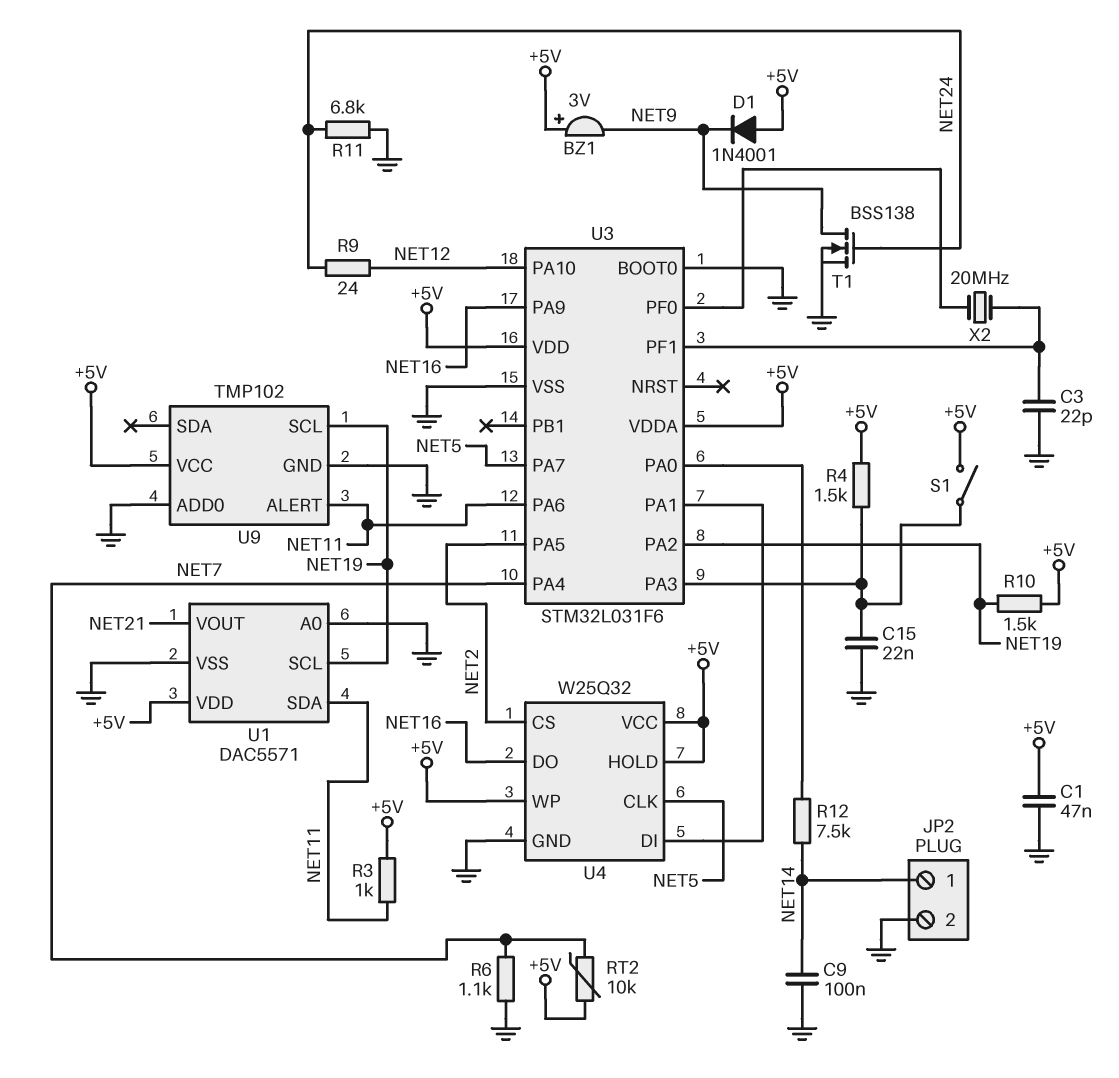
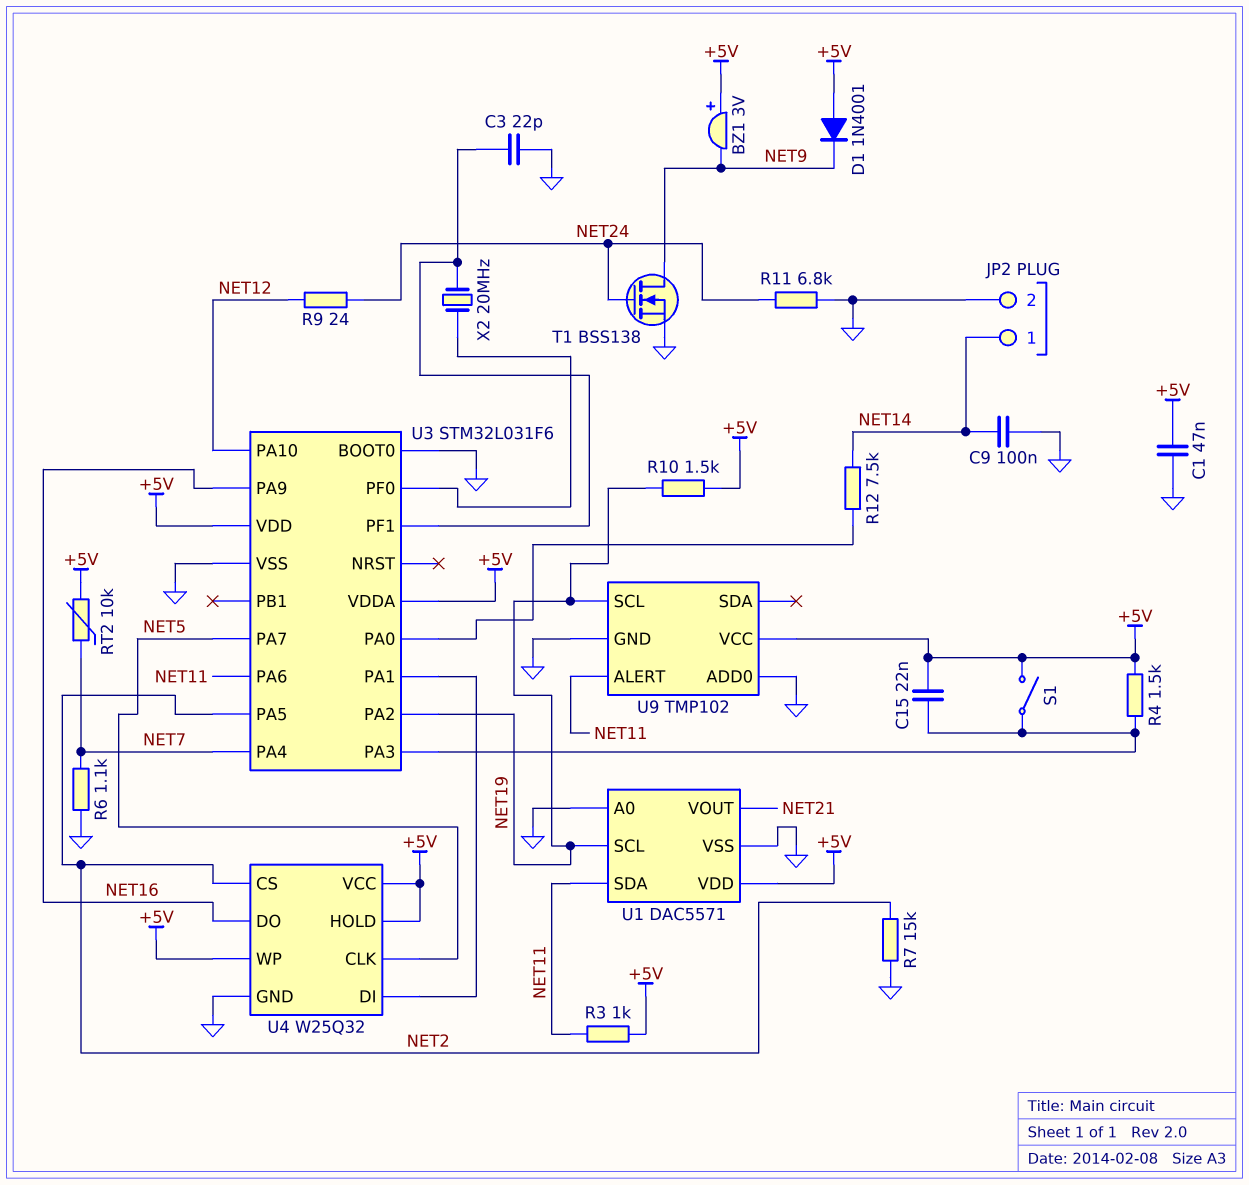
C15: 22nF (GND, U3/PA3) -> 22nF (+5V, U3/PA3)
R7: none -> 15k (GND, NET2)

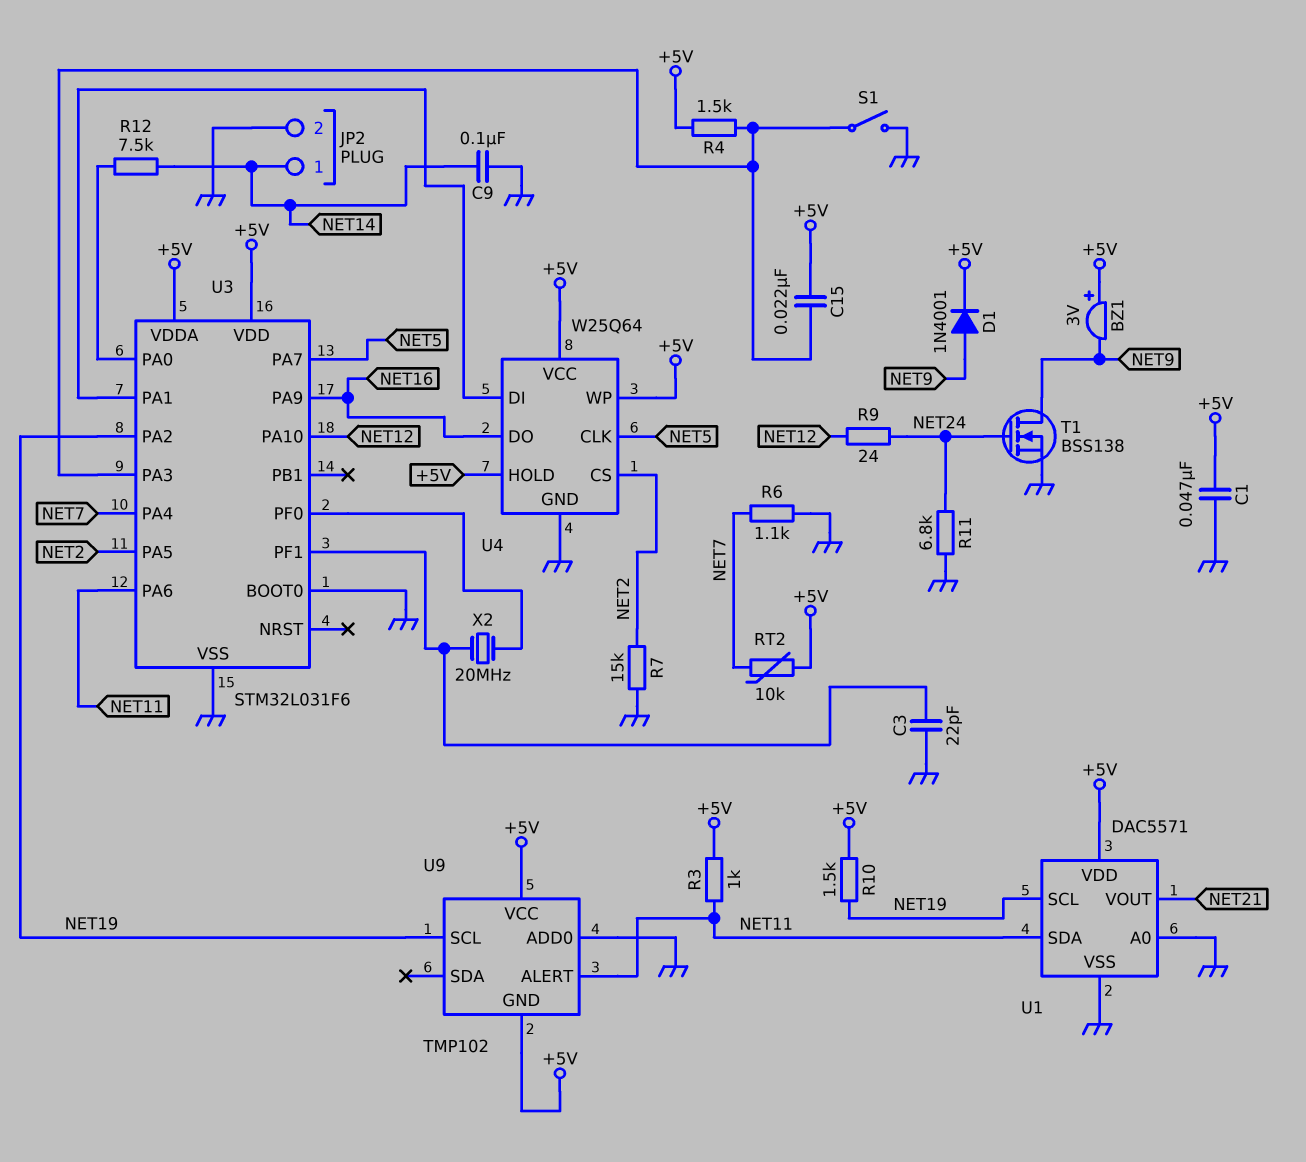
D1: diode 1N4001 (A +5V, K NET9) -> diode 1N4001 (A NET9, K +5V)
S1: switch (+5V, U3/PA3) -> switch (GND, U3/PA3)
U4: W25Q32 -> W25Q64
U9 pin GND: GND -> +5V

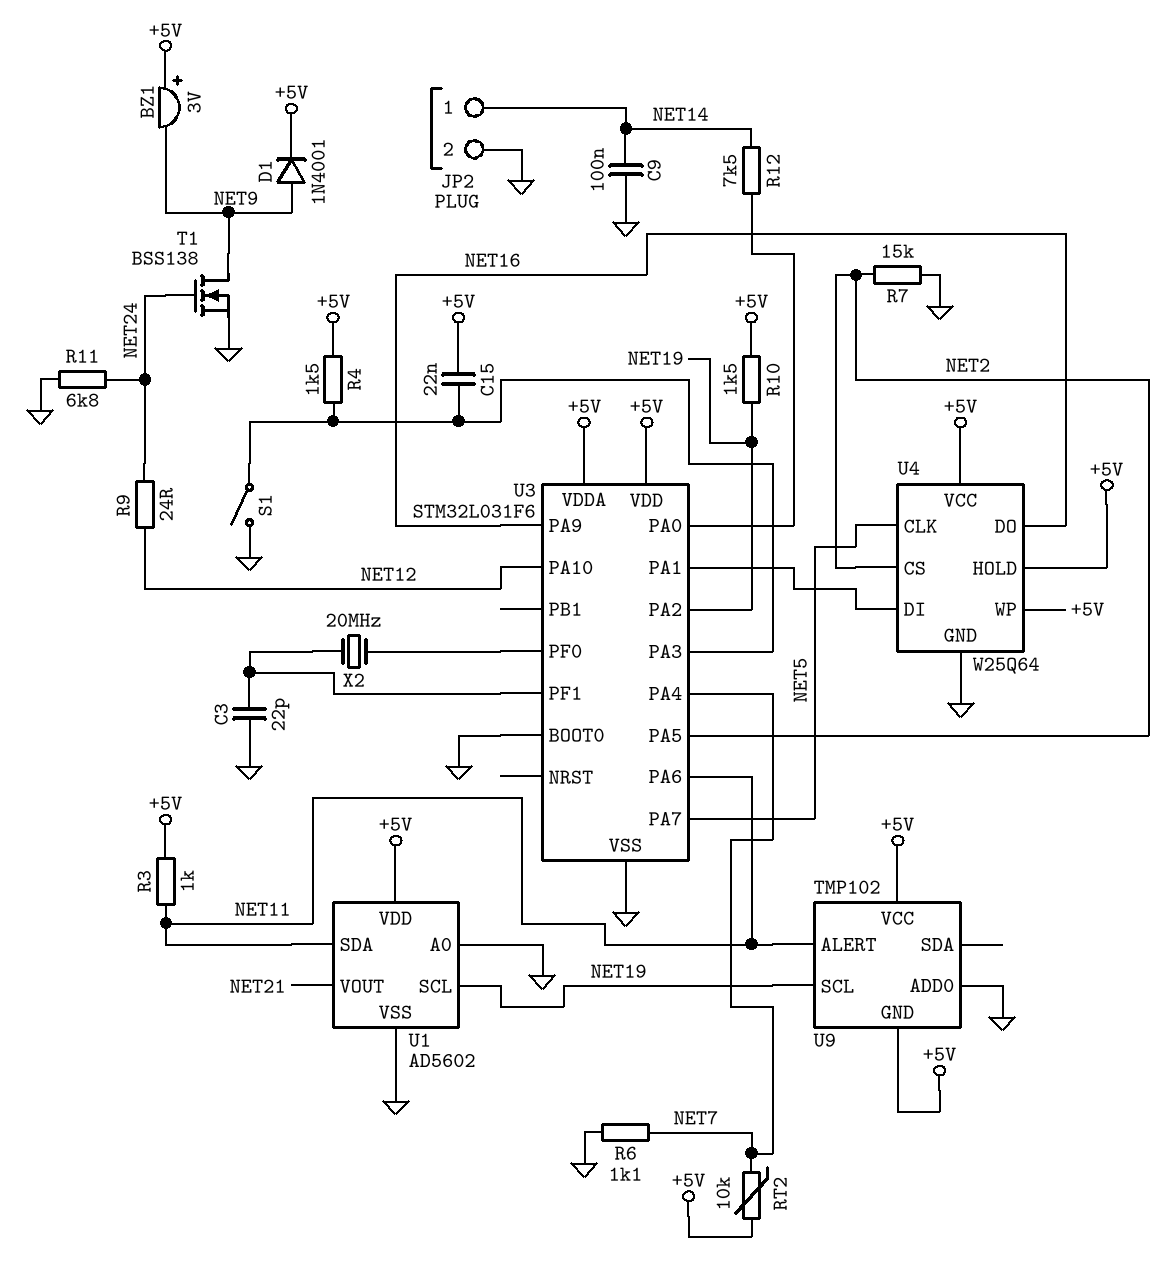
C1: 47nF (+5V, GND) -> none
U1: DAC5571 -> AD5602

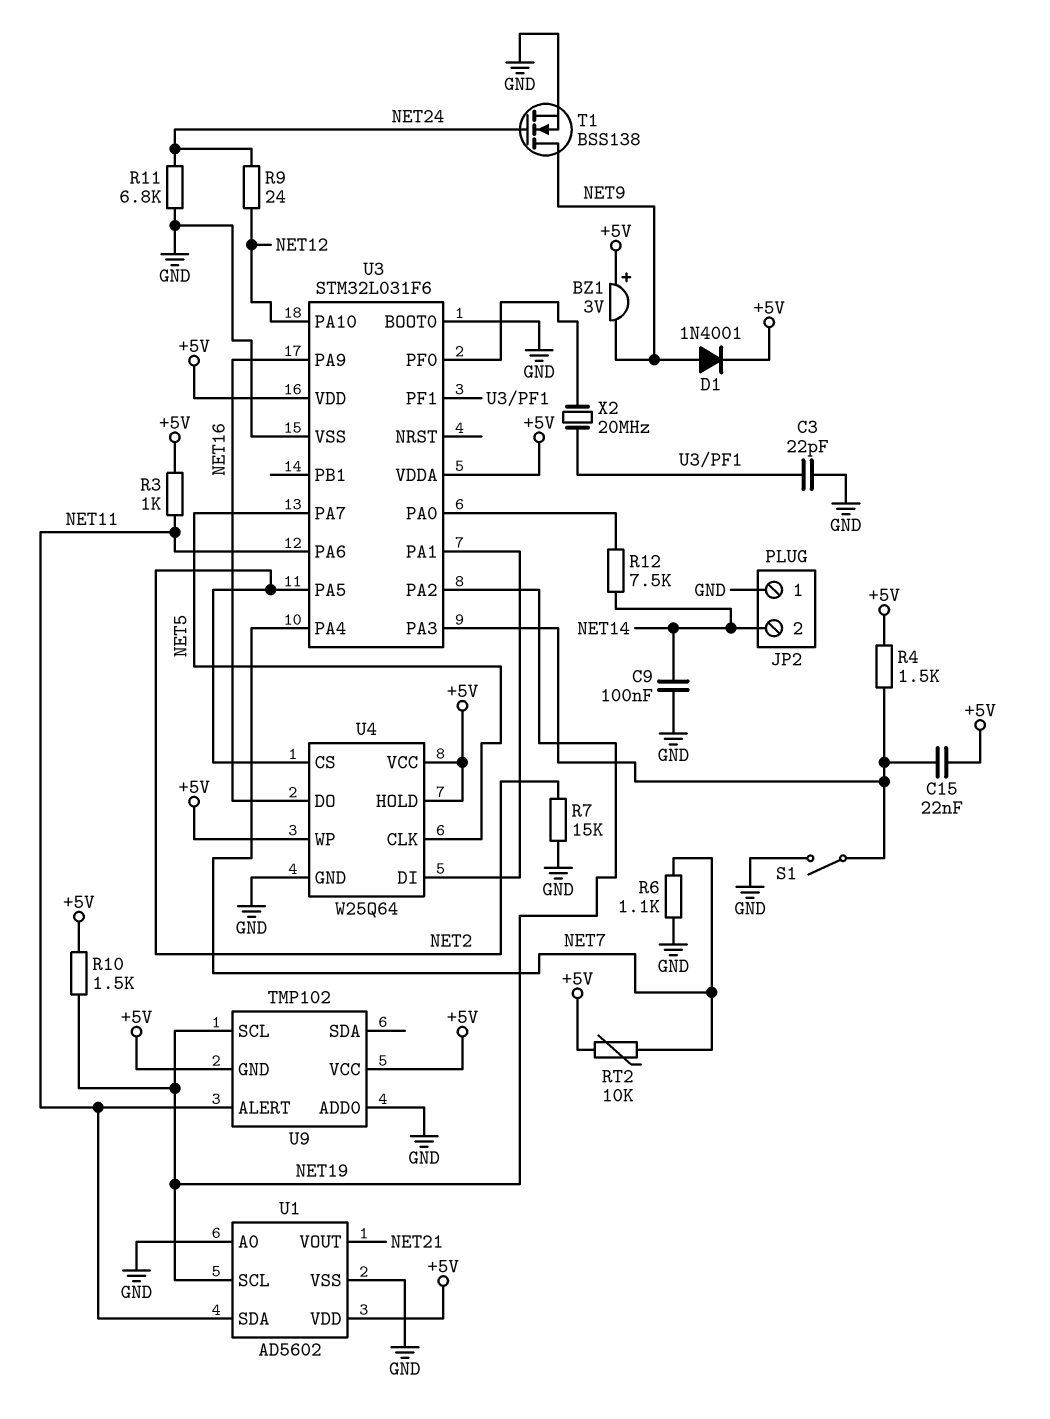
JP2 pin 1: NET14 -> GND
JP2 pin 2: GND -> NET14

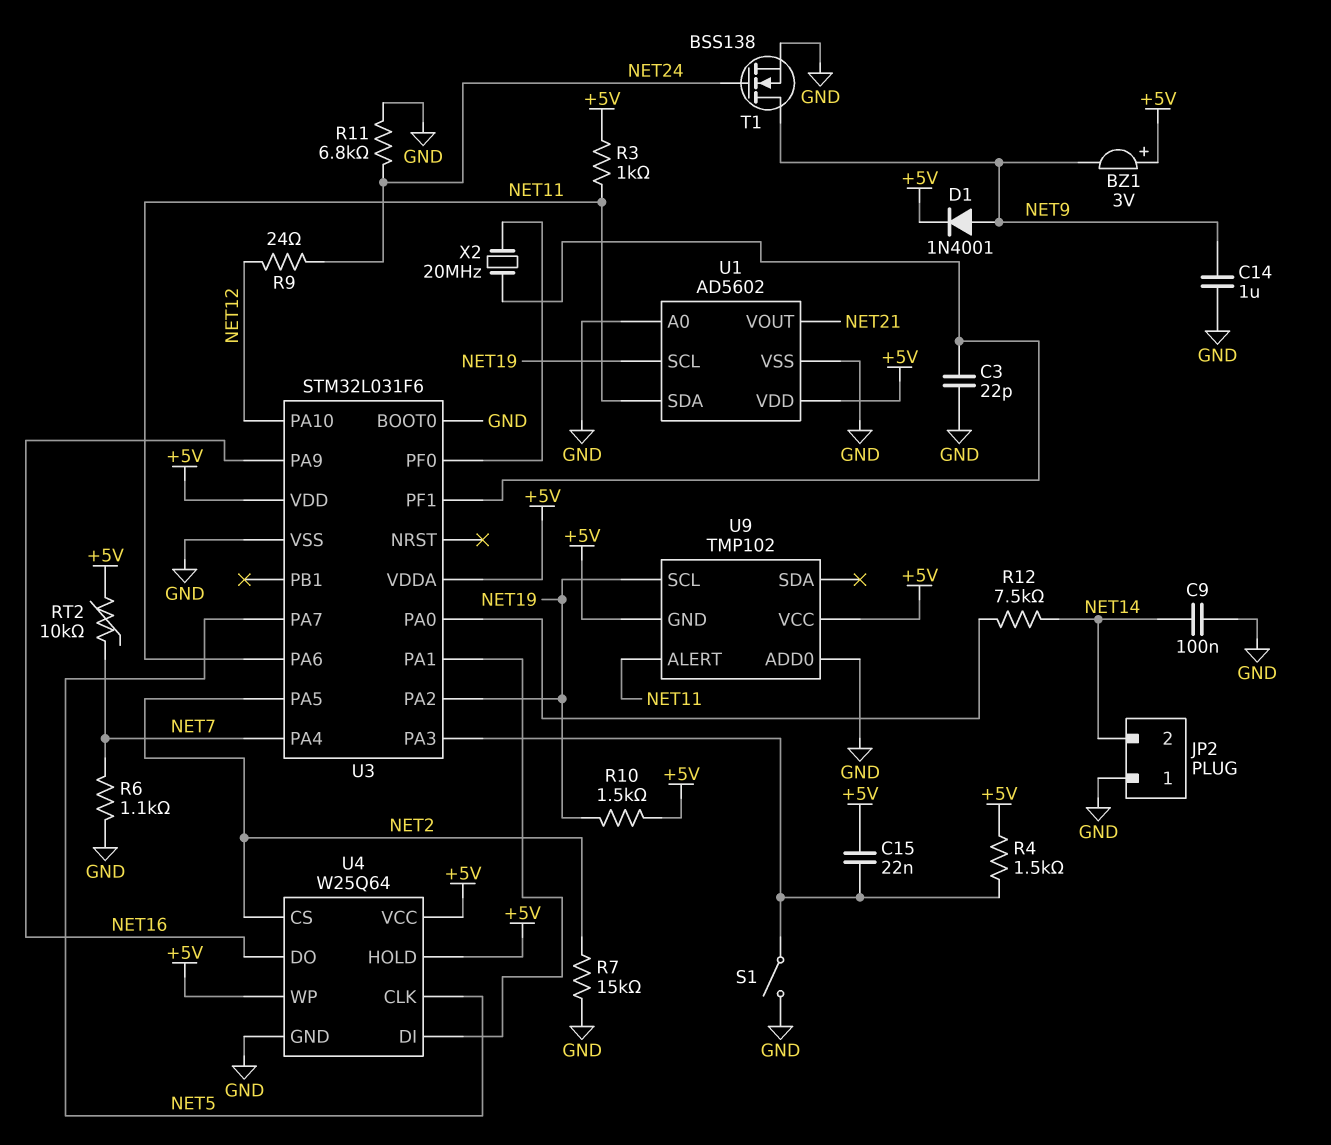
C14: none -> 1uF (GND, NET9)

